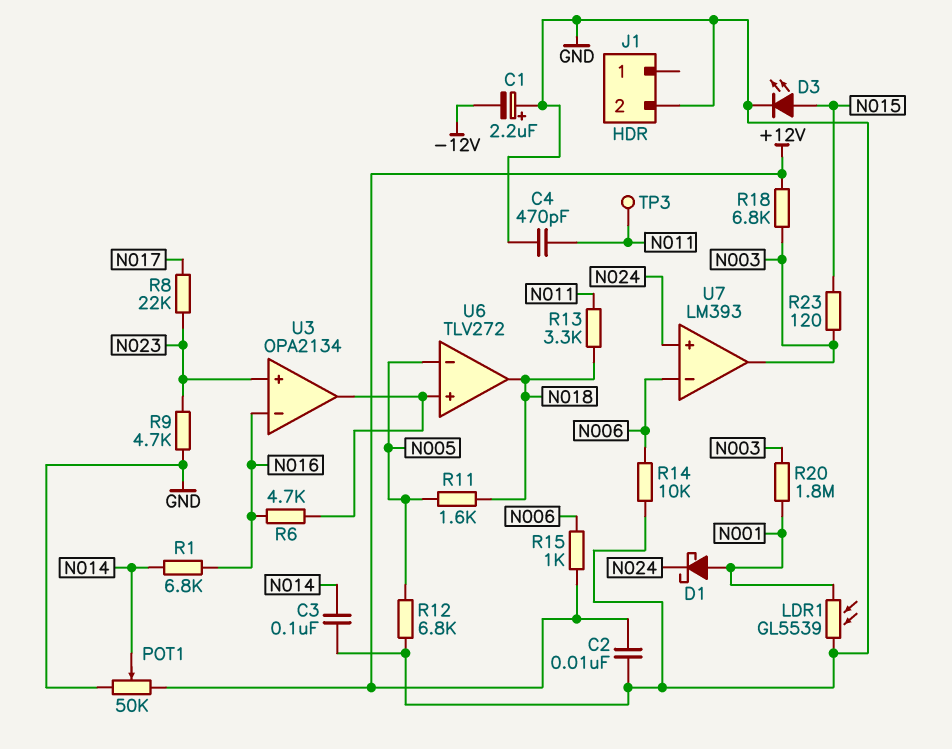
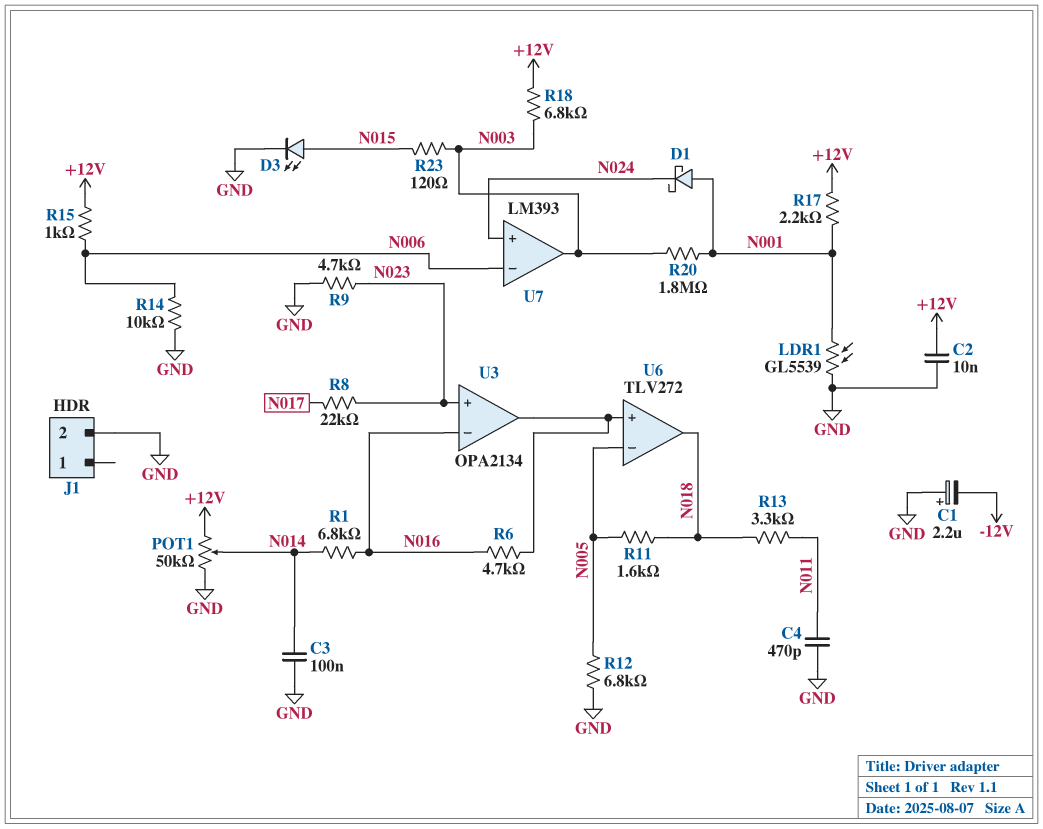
R17: none -> 2.2k (+12V, N001)
TP3: test point (N011) -> none

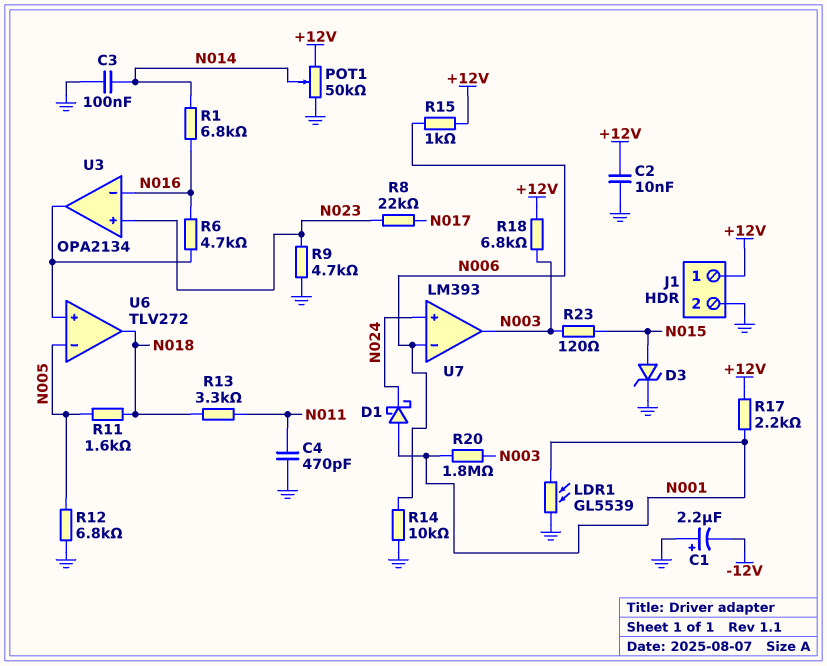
D3: LED (A N015, K GND) -> zener (A N015, K GND)
J1 pin 1: none -> +12V

